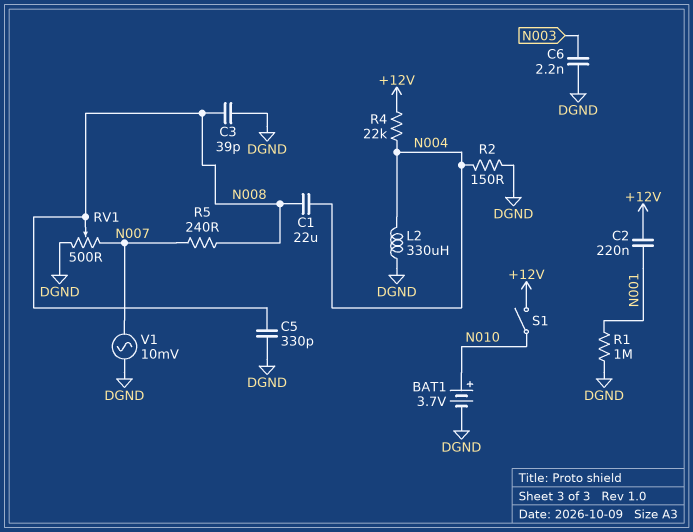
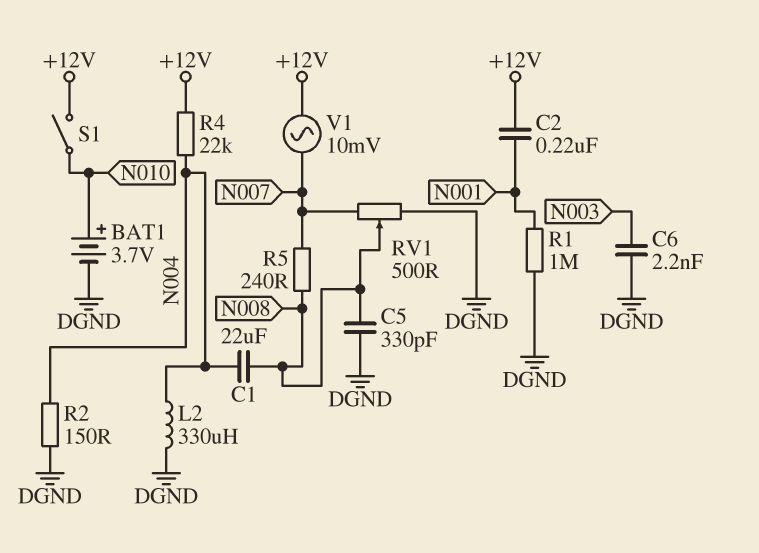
C3: 39pF (DGND, N008) -> none
V1: AC 10mV (DGND, N007) -> AC 10mV (+12V, N007)

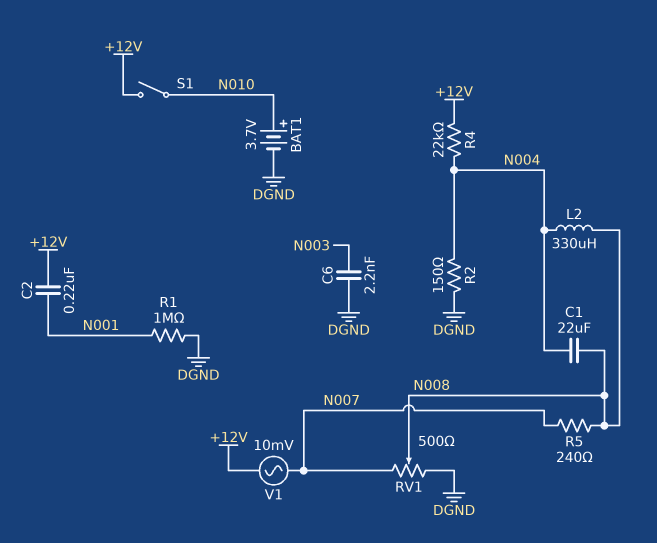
C5: 330pF (DGND, N008) -> none
L2: 330uH (DGND, N004) -> 330uH (N004, N008)

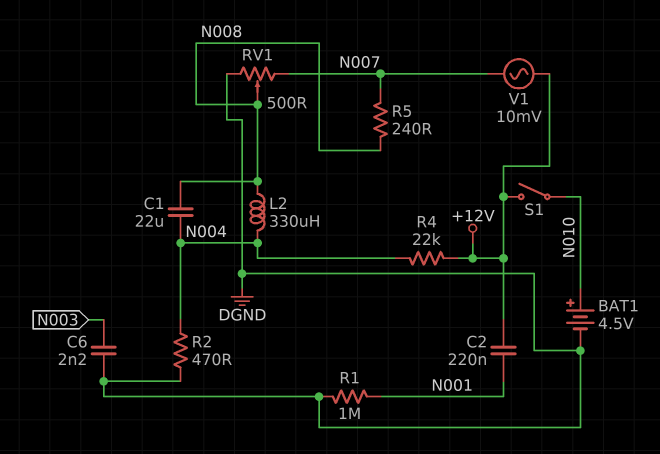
BAT1: 3.7V (plus N010, minus DGND) -> 4.5V (plus N010, minus DGND)
R2: 150 (DGND, N004) -> 470 (DGND, N004)

